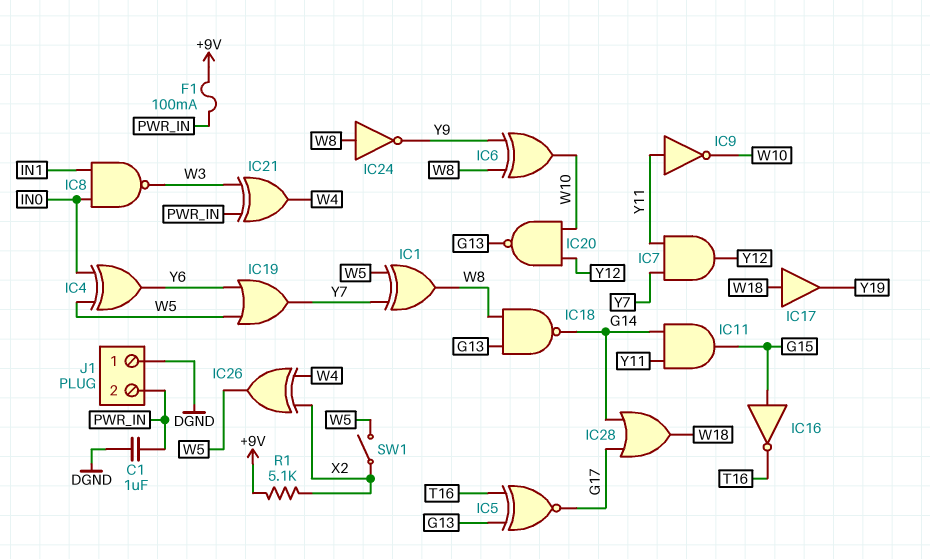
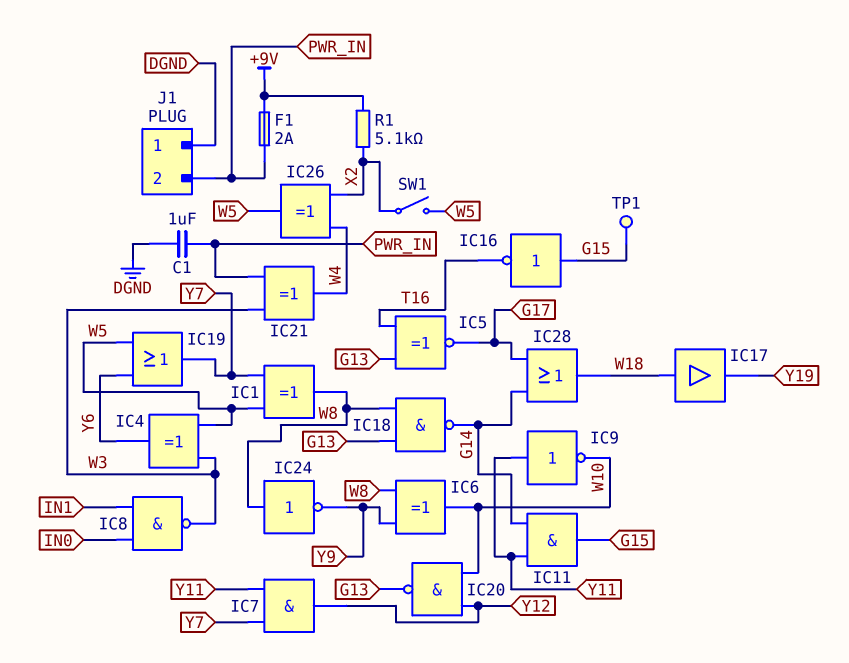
F1: 100mA (+9V, PWR_IN) -> 2A (+9V, PWR_IN)
IC4: XOR (in IN0, in W5, out Y6) -> XOR (in W3, in W5, out Y6)
TP1: none -> test point (G15)

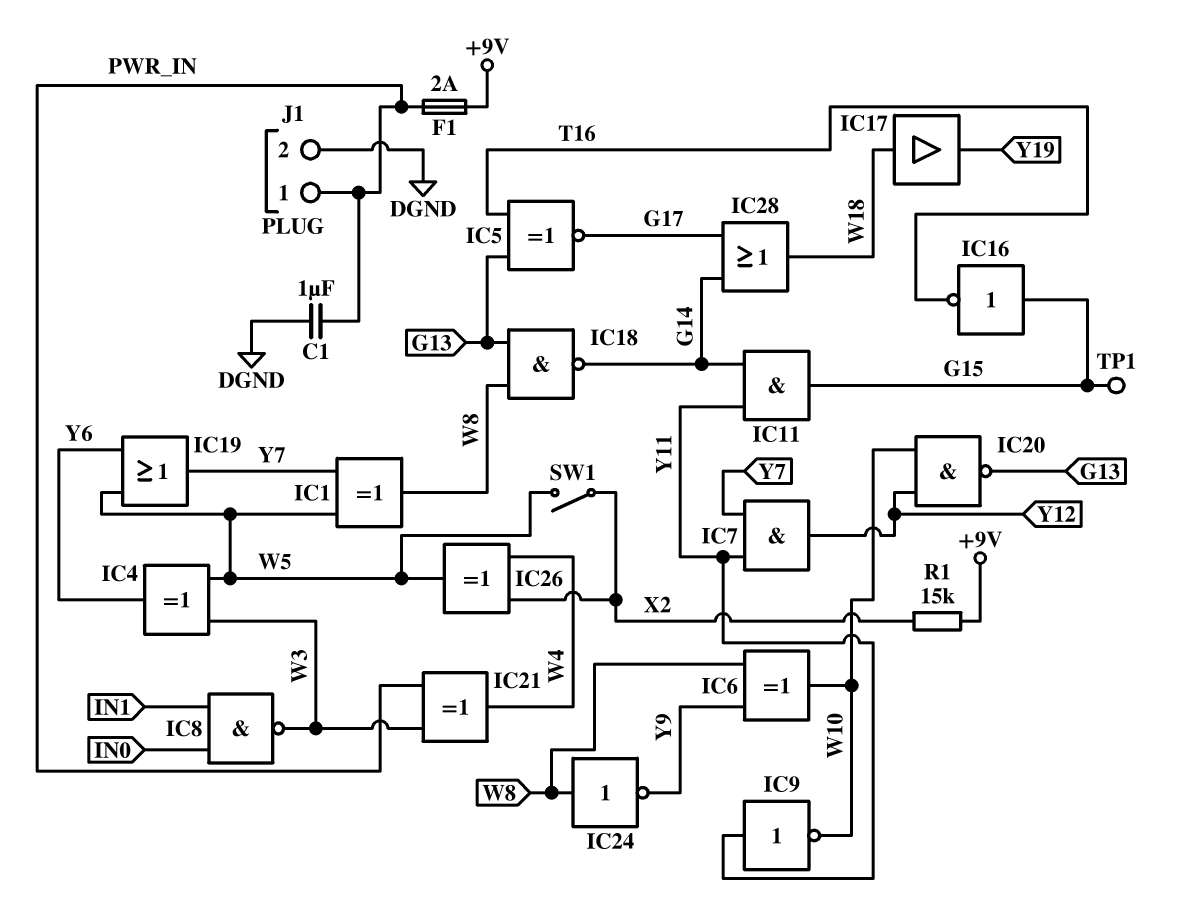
J1 pin 1: DGND -> PWR_IN
J1 pin 2: PWR_IN -> DGND
R1: 5.1k (+9V, X2) -> 15k (+9V, X2)

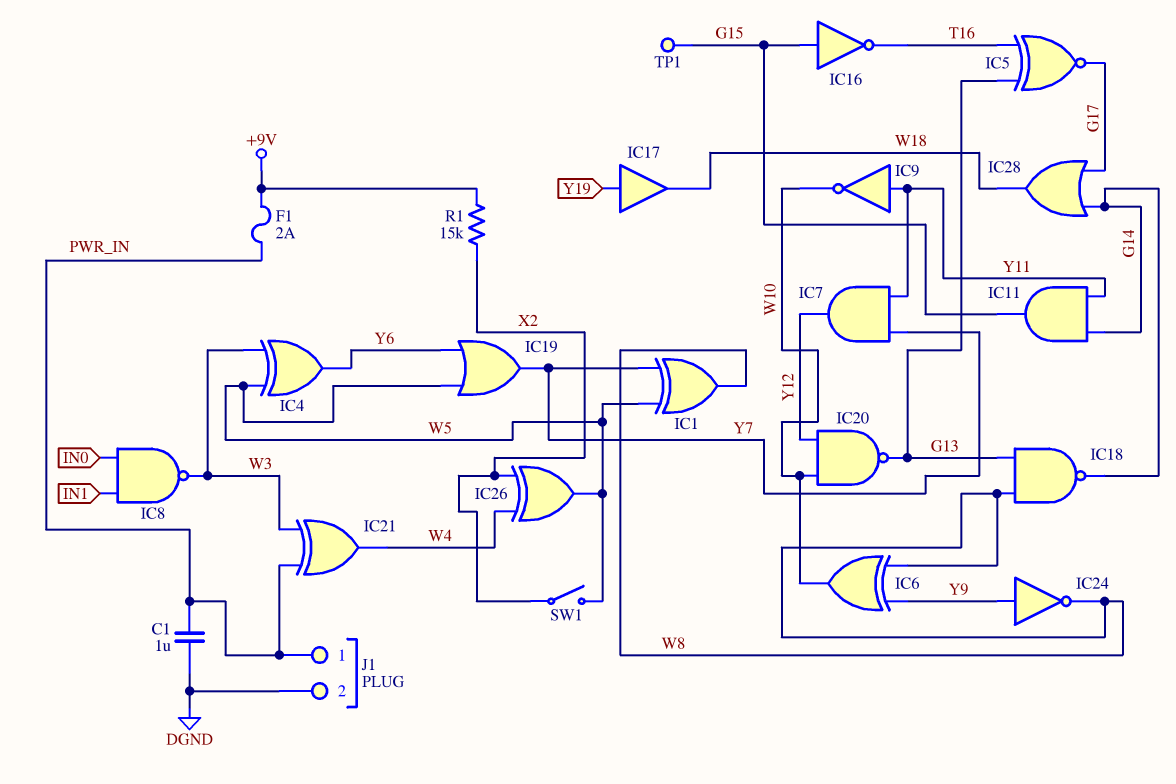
IC17: buffer (in W18, out Y19) -> buffer (in Y19, out W18)
IC24: NOT (in W8, out Y9) -> NOT (in Y9, out W8)

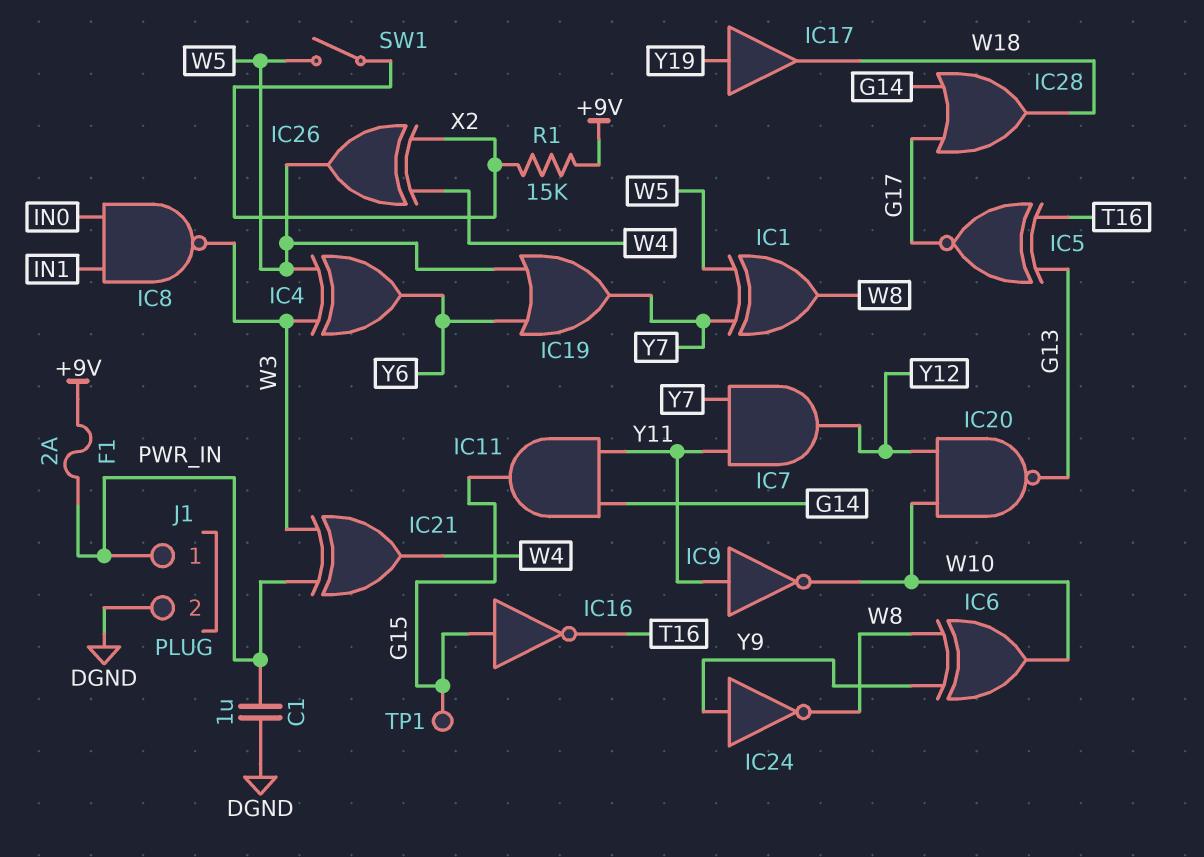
IC18: NAND (in G13, in W8, out G14) -> none

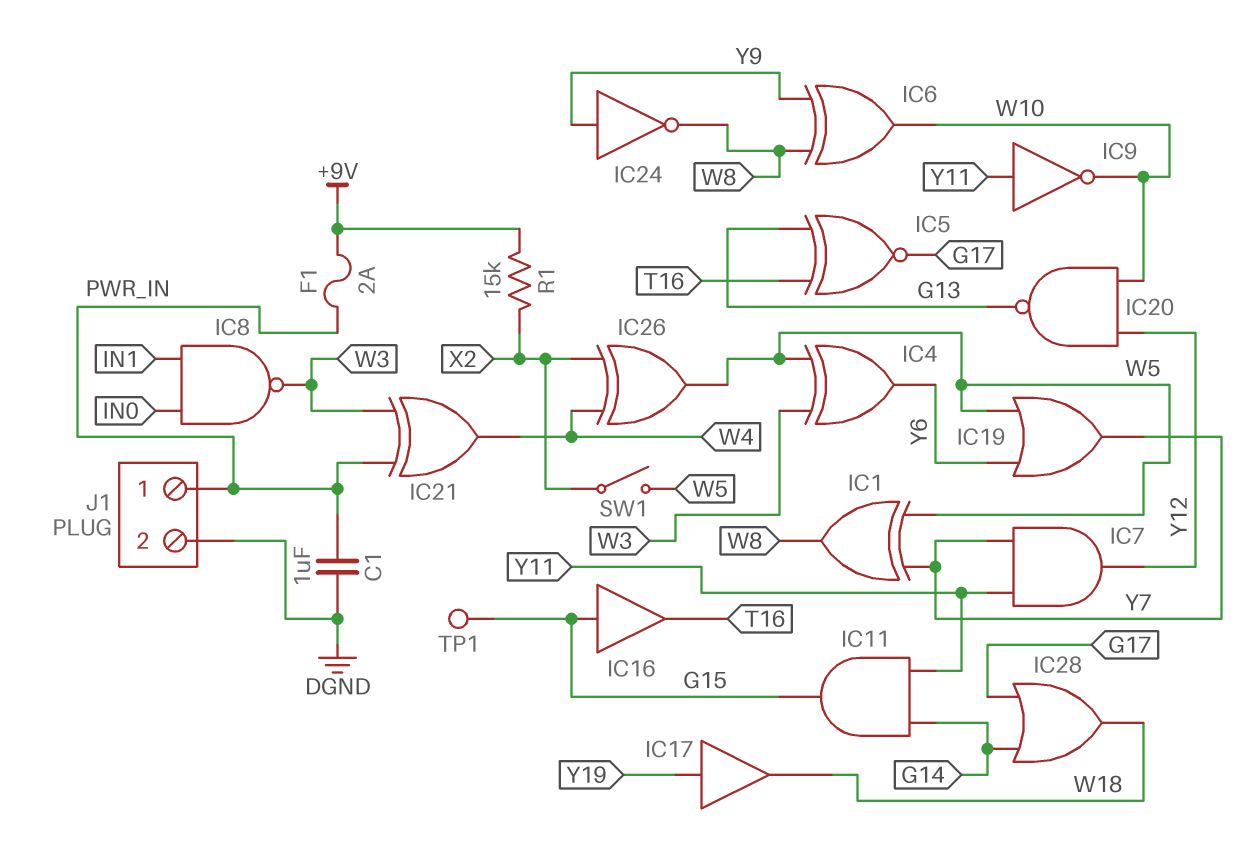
IC16: NOT (in G15, out T16) -> buffer (in G15, out T16)

